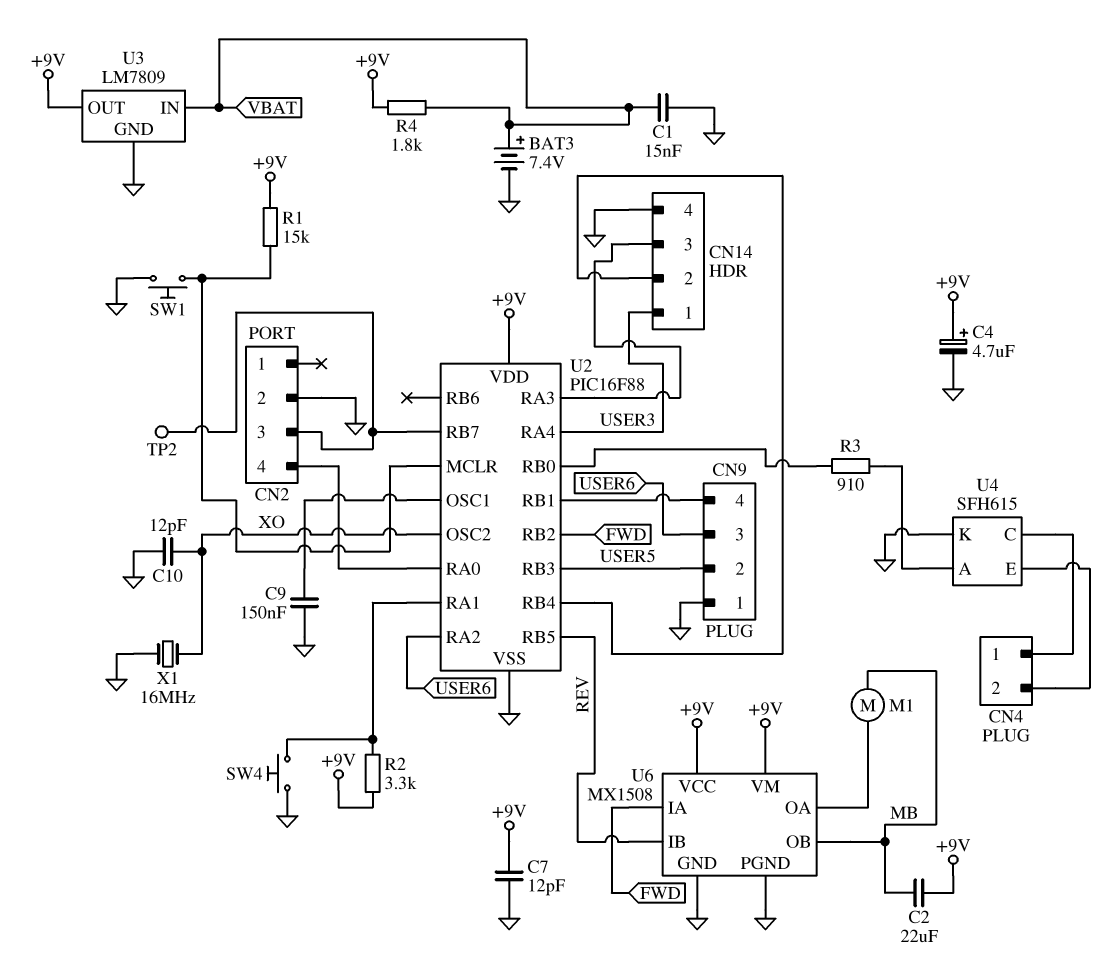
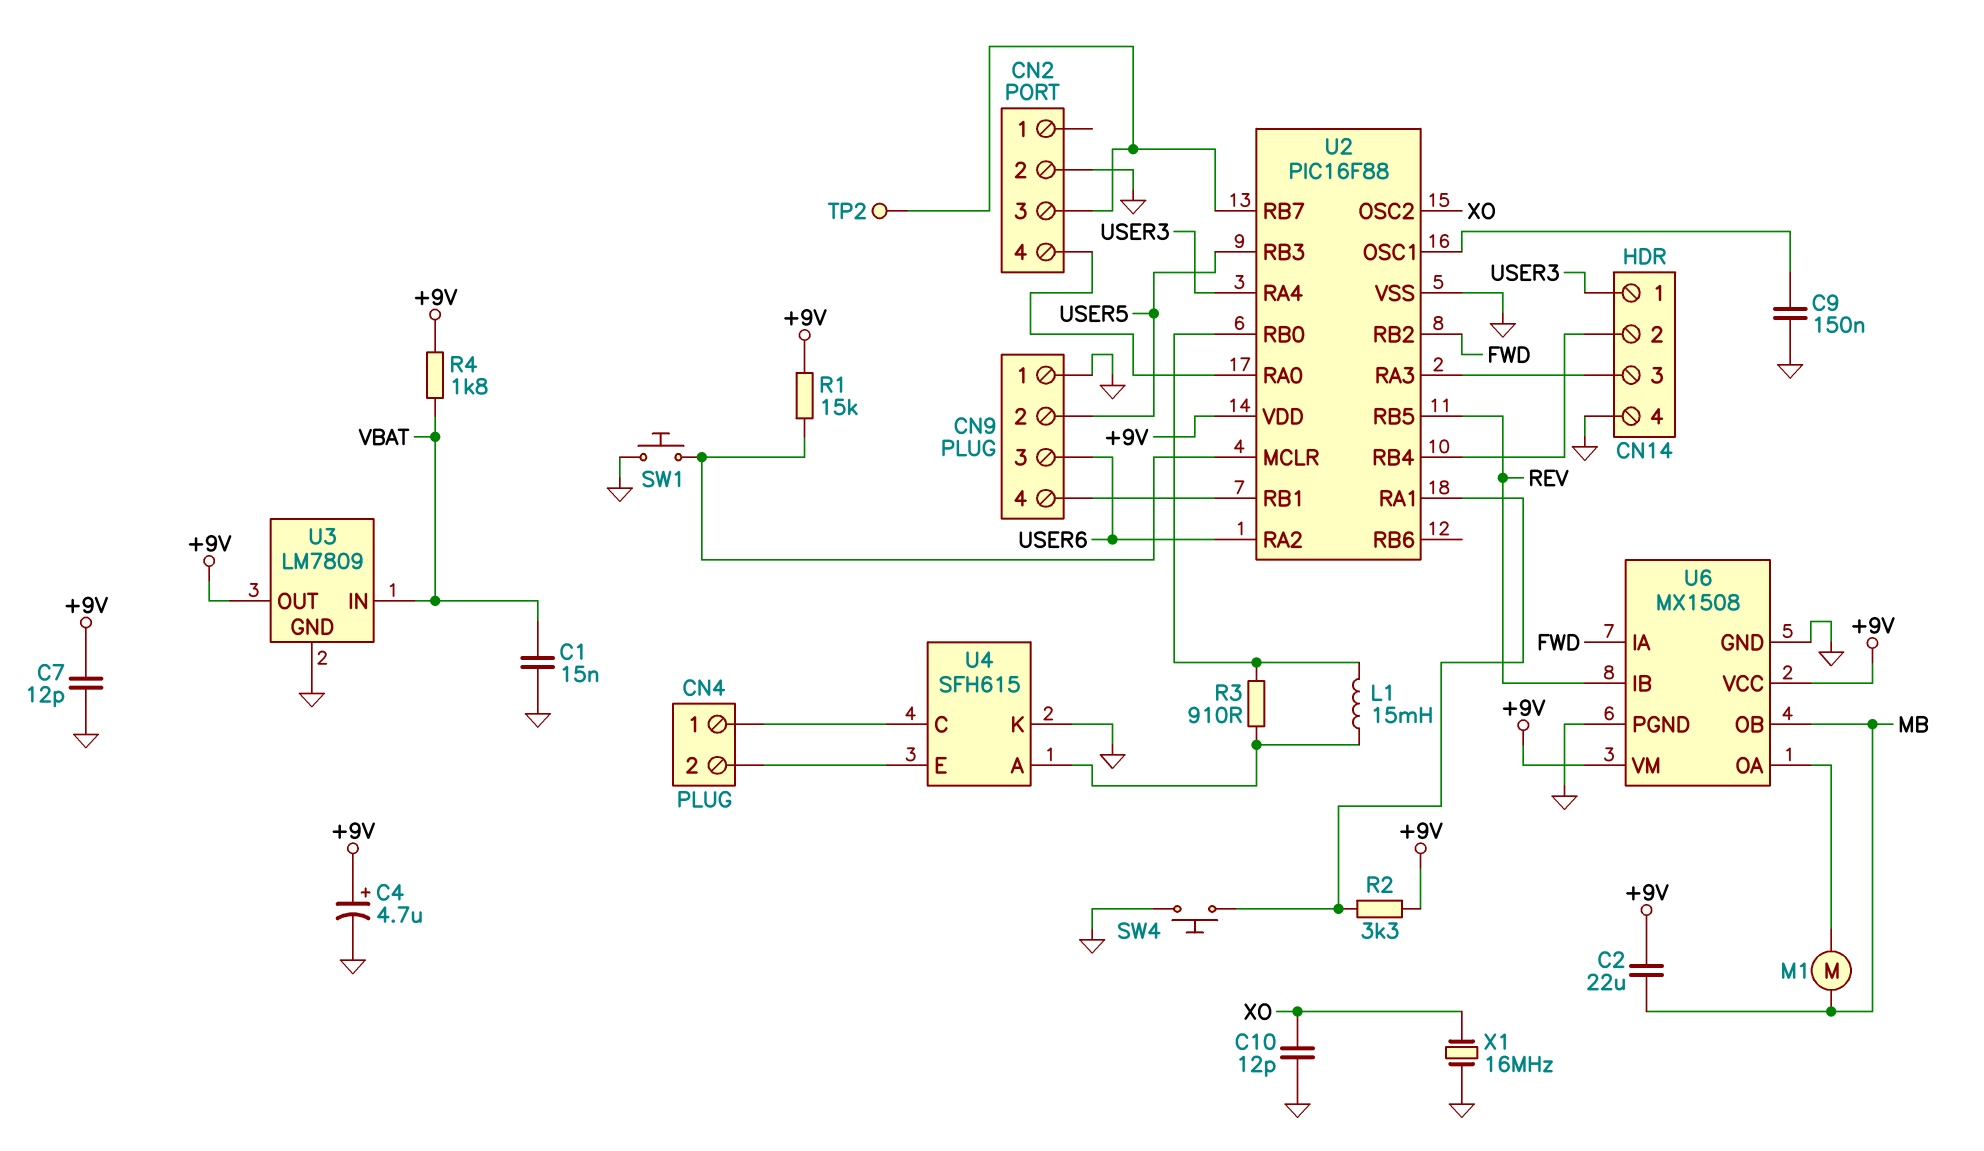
BAT3: 7.4V (plus VBAT, minus GND) -> none
L1: none -> 15mH (U2/RB0, U4/A)

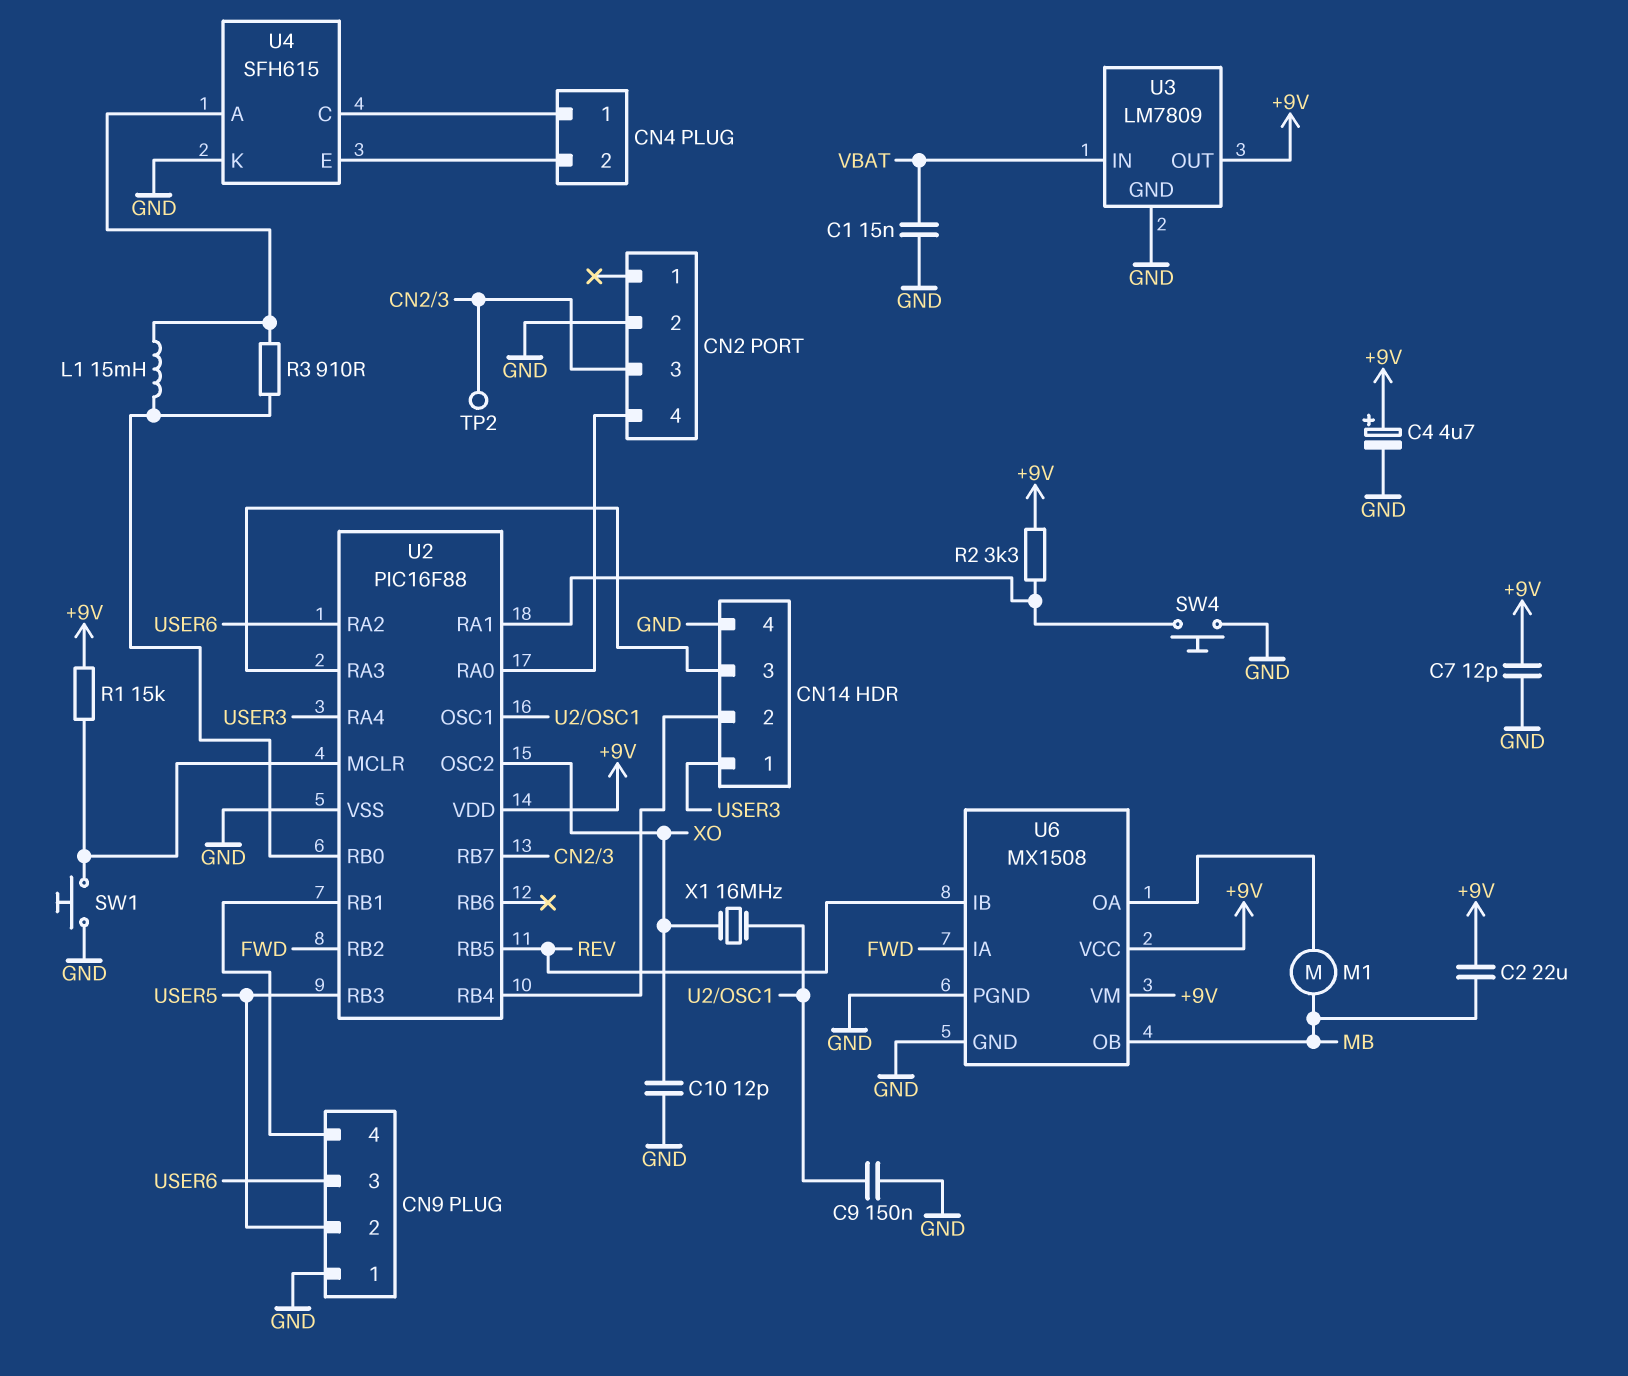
R4: 1.8k (+9V, VBAT) -> none
X1: 16MHz (GND, XO) -> 16MHz (U2/OSC1, XO)

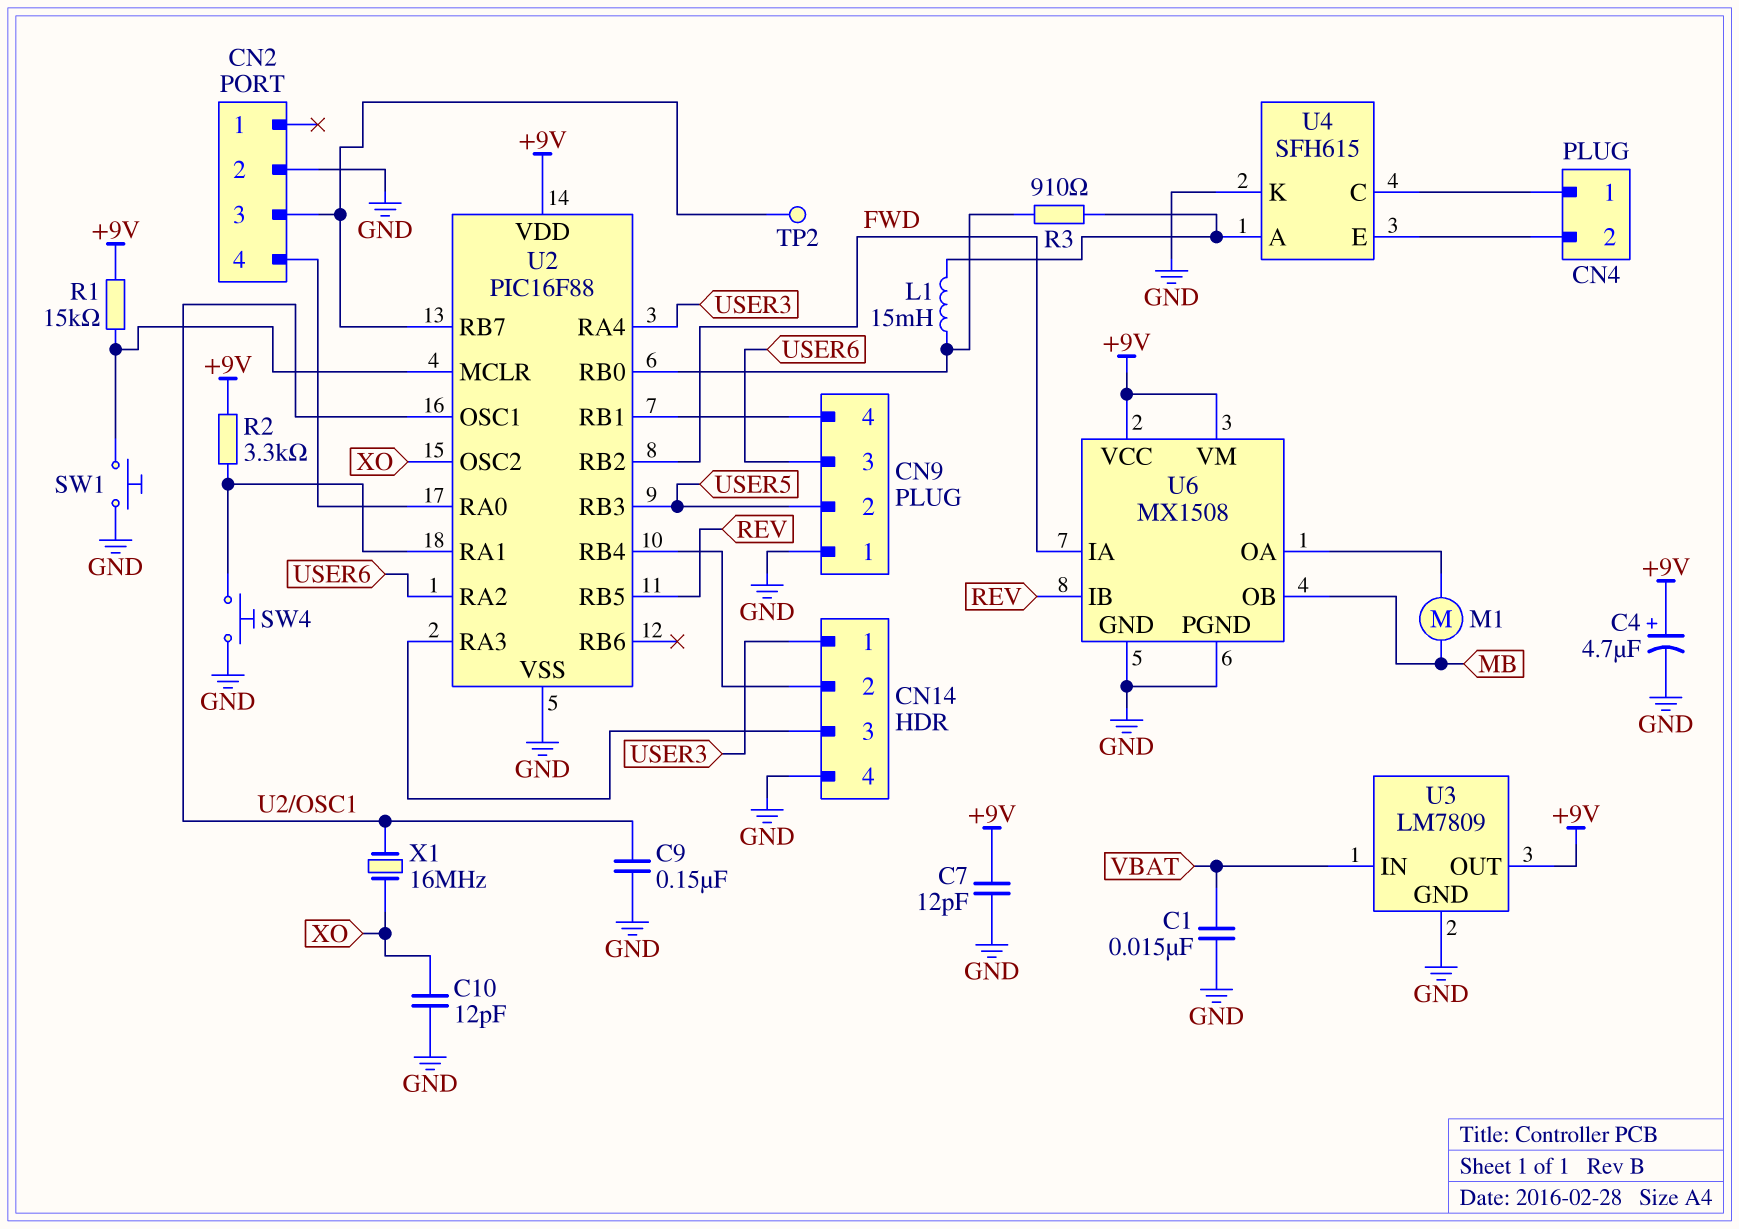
C2: 22uF (+9V, MB) -> none

